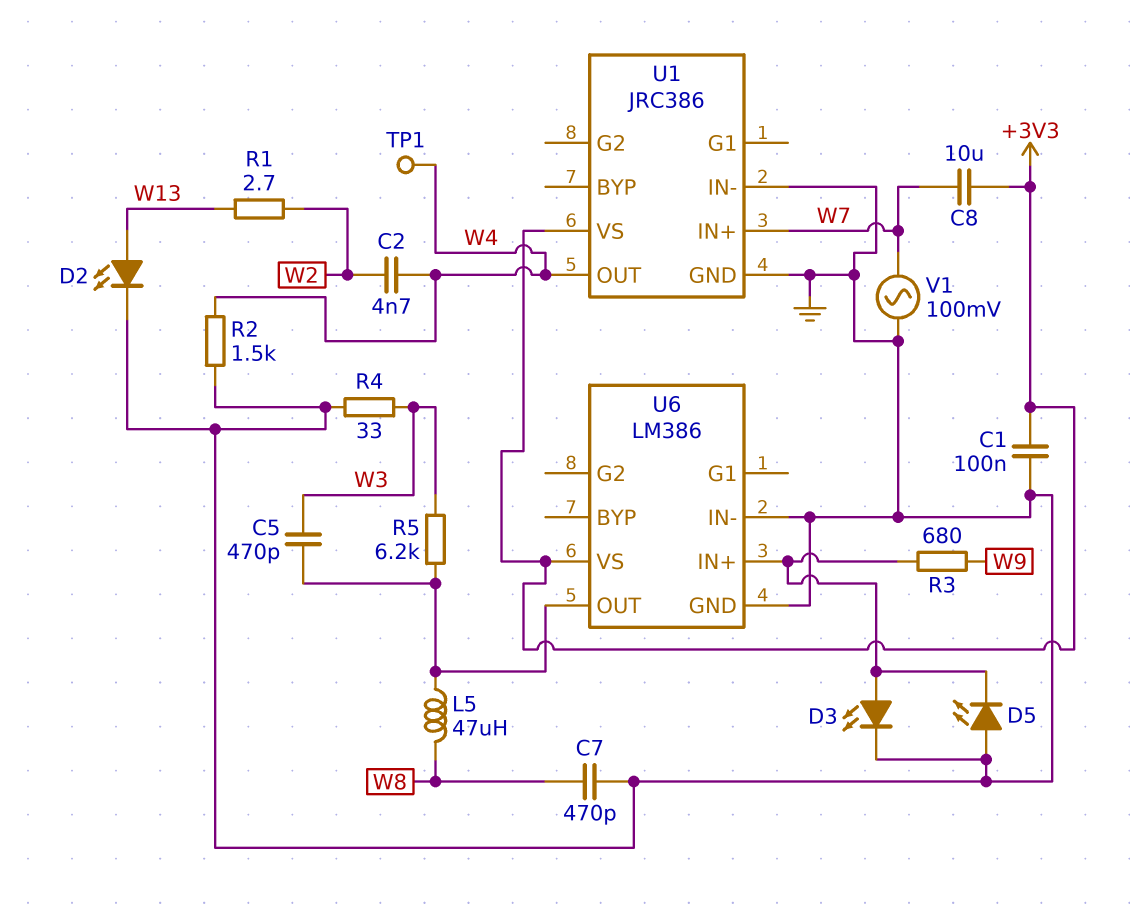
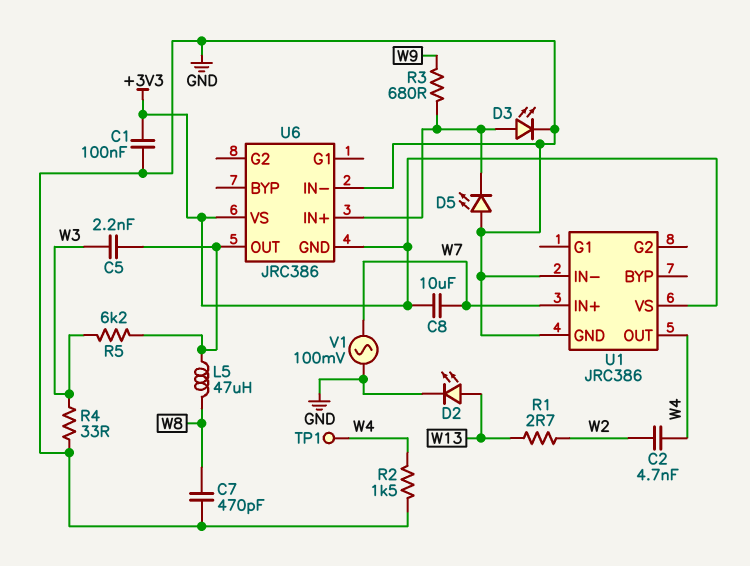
C5: 470pF (U6/OUT, W3) -> 2.2nF (U6/OUT, W3)
U6: LM386 -> JRC386
U6 pin GND: GND -> +3V3

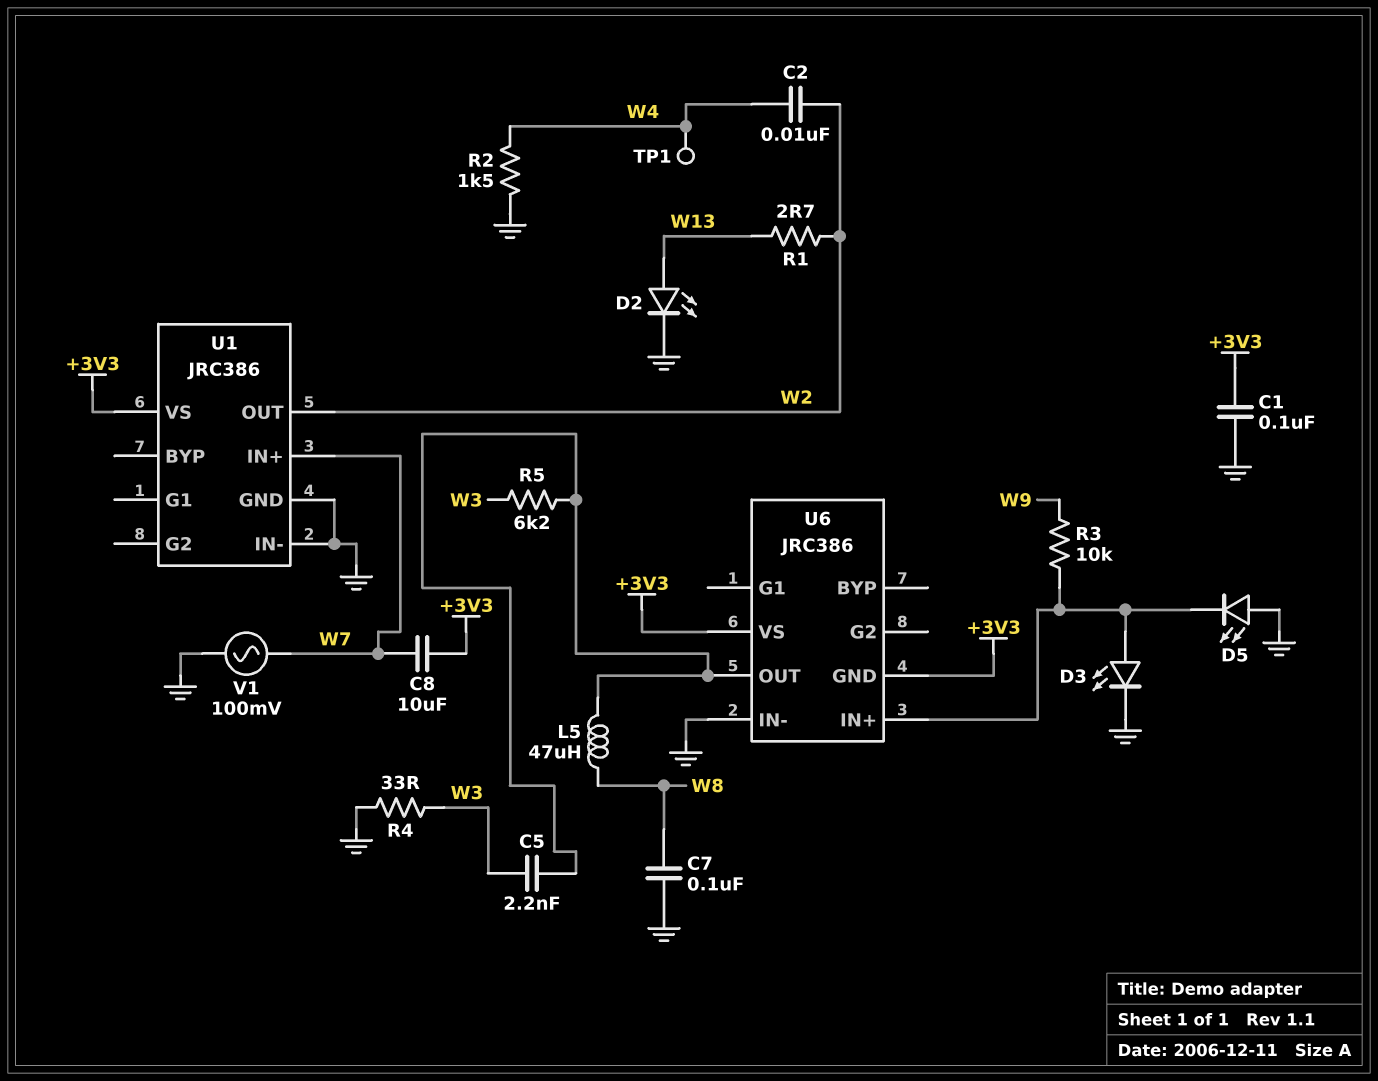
C2: 4.7nF (W2, W4) -> 10nF (W2, W4)
C7: 470pF (GND, W8) -> 100nF (GND, W8)
R3: 680 (U6/IN+, W9) -> 10k (U6/IN+, W9)
U1 pin OUT: W4 -> W2

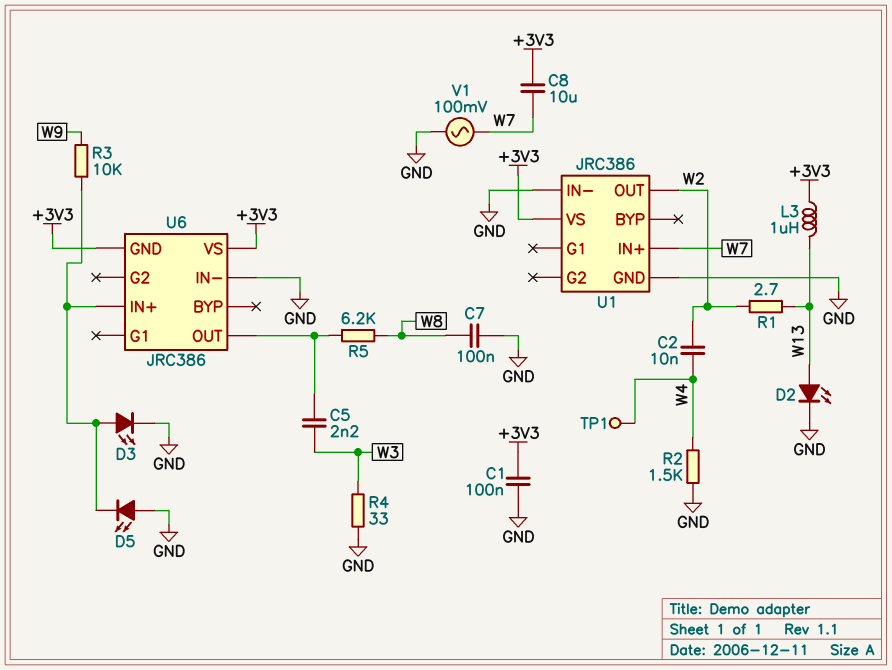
L3: none -> 1uH (+3V3, W13)
L5: 47uH (U6/OUT, W8) -> none
R5: 6.2k (U6/OUT, W3) -> 6.2k (U6/OUT, W8)

